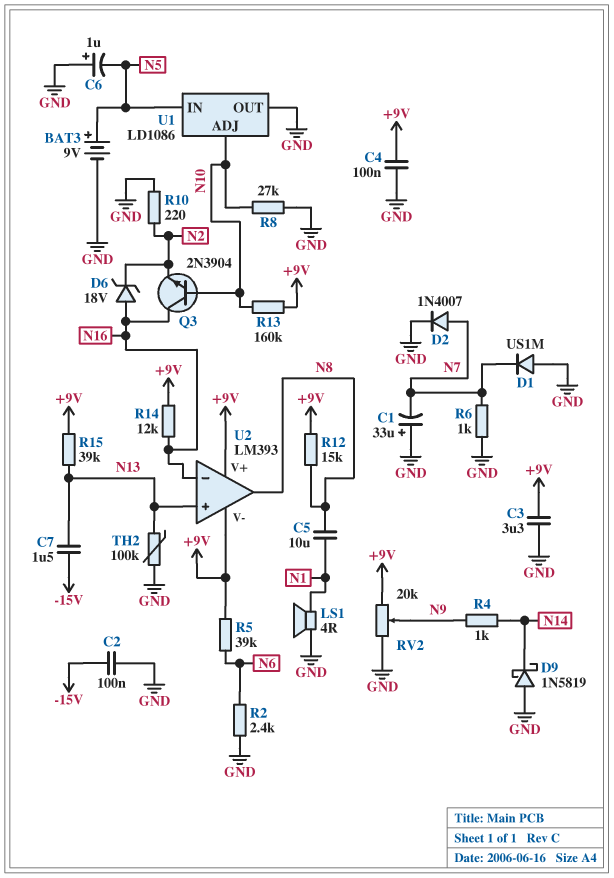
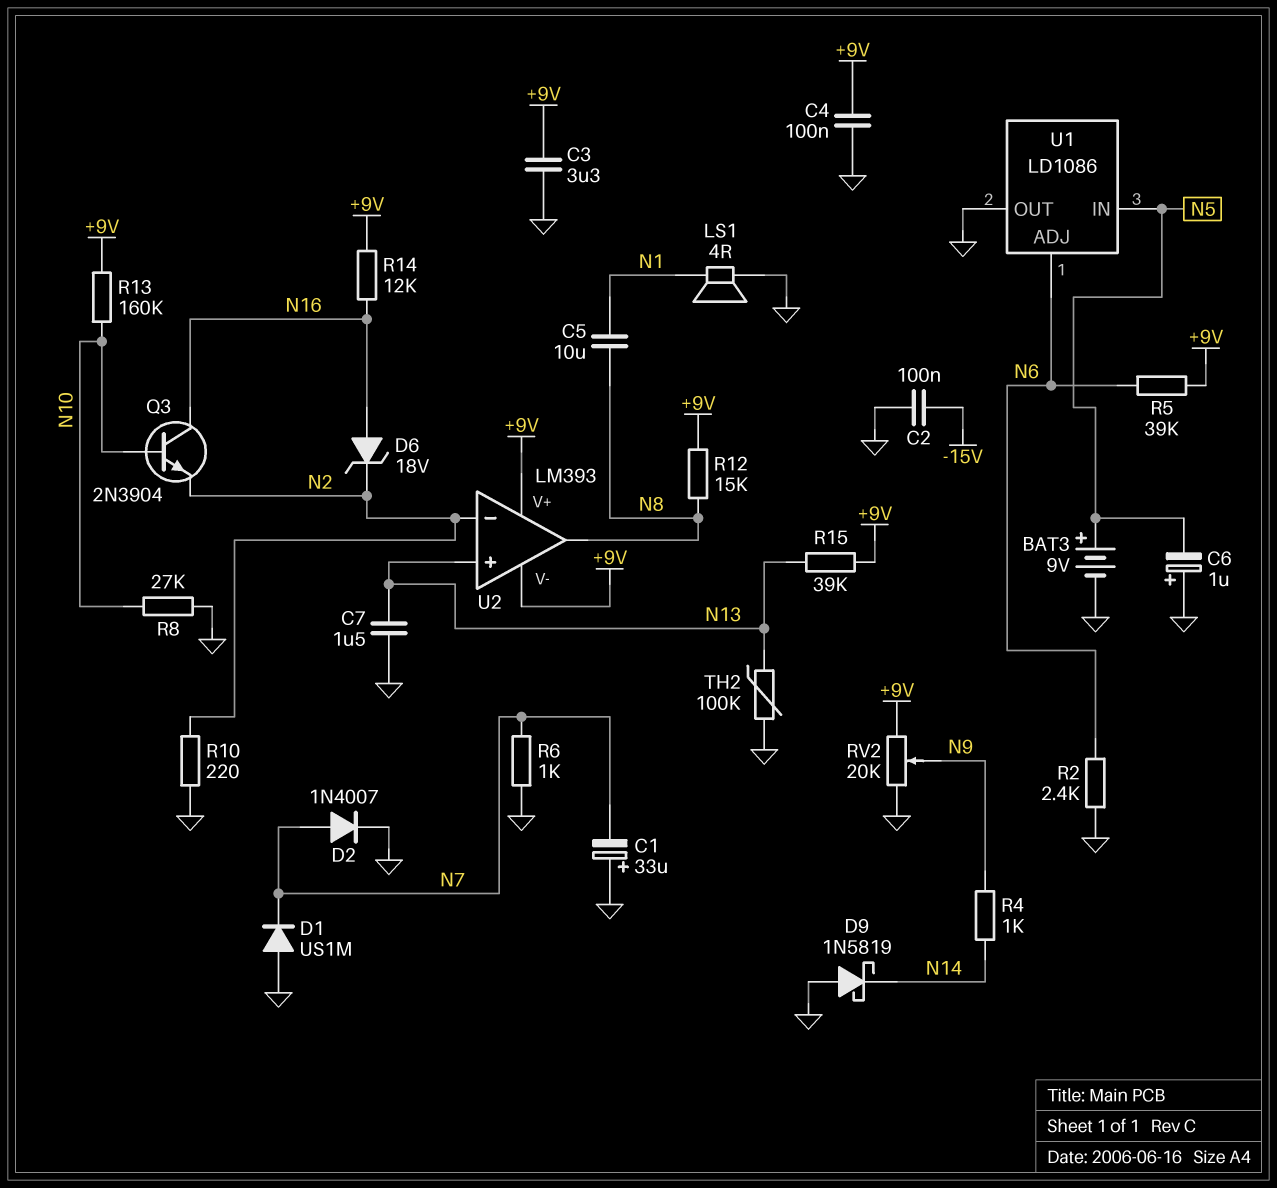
C7: 1.5uF (-15V, N13) -> 1.5uF (GND, N13)
U1 pin ADJ: N10 -> N6
U2 pin in-: N16 -> N2

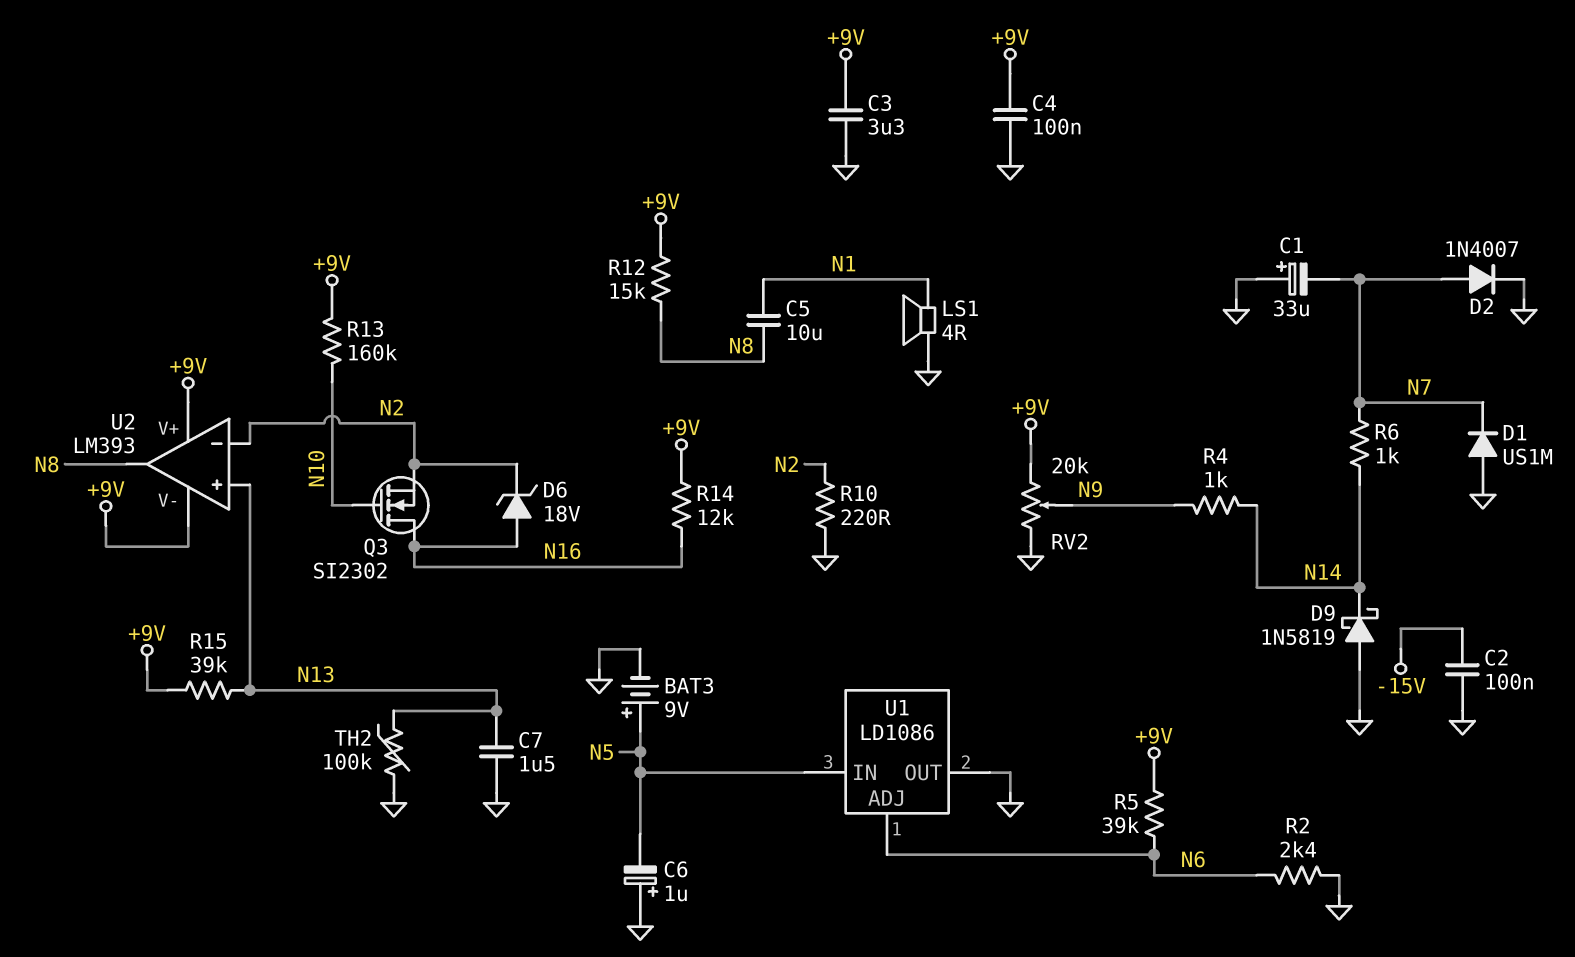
Q3: NPN 2N3904 (B N10, C N16, E N2) -> NMOS SI2302 (G N10, D N16, S N2)
R6: 1k (GND, N7) -> 1k (N7, N14)
R8: 27k (GND, N10) -> none

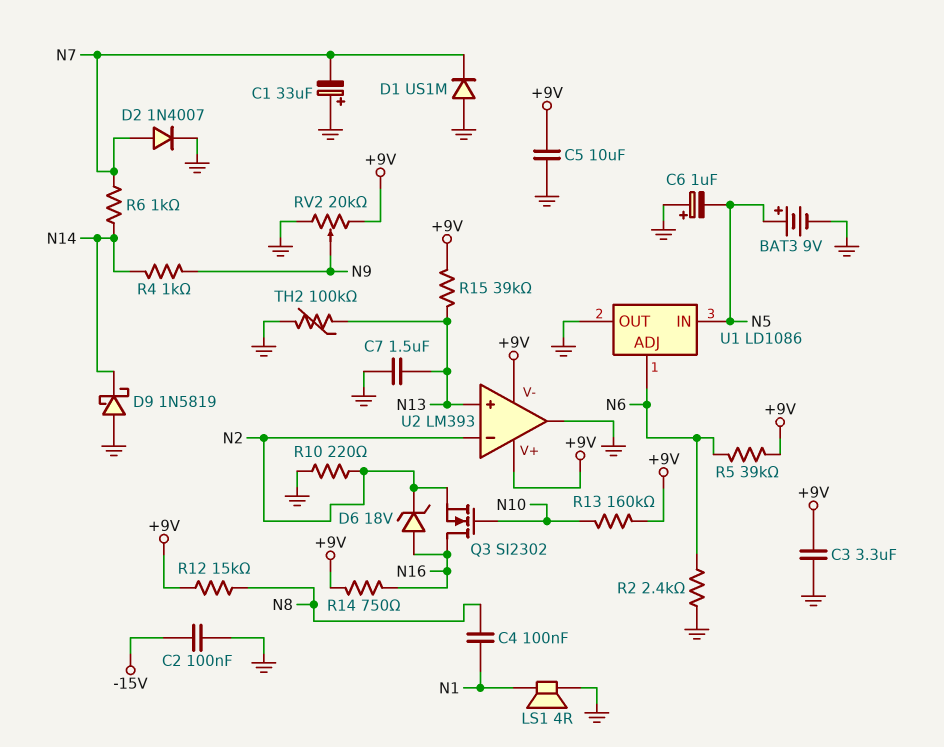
C4: 100nF (+9V, GND) -> 100nF (N1, N8)
C5: 10uF (N1, N8) -> 10uF (+9V, GND)
R14: 12k (+9V, N16) -> 750 (+9V, N16)
U2 pin out: N8 -> GND

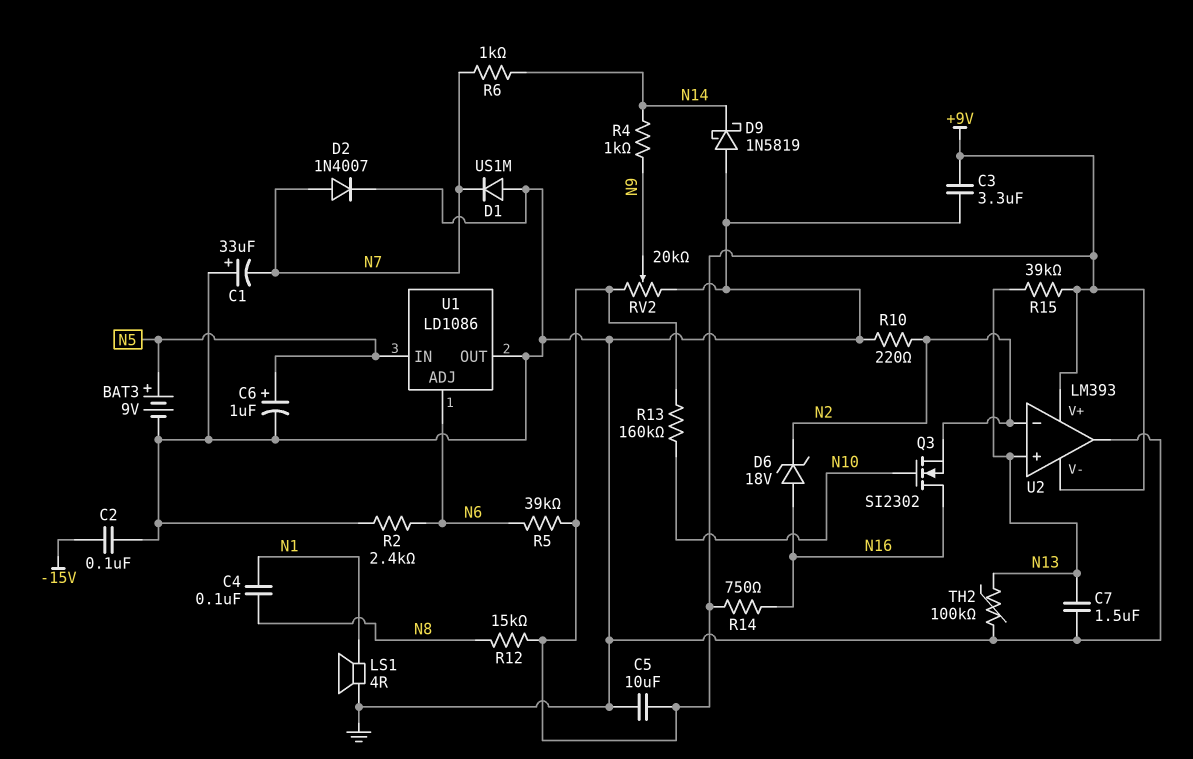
C6: 1uF (plus GND, minus N5) -> 1uF (plus N5, minus GND)

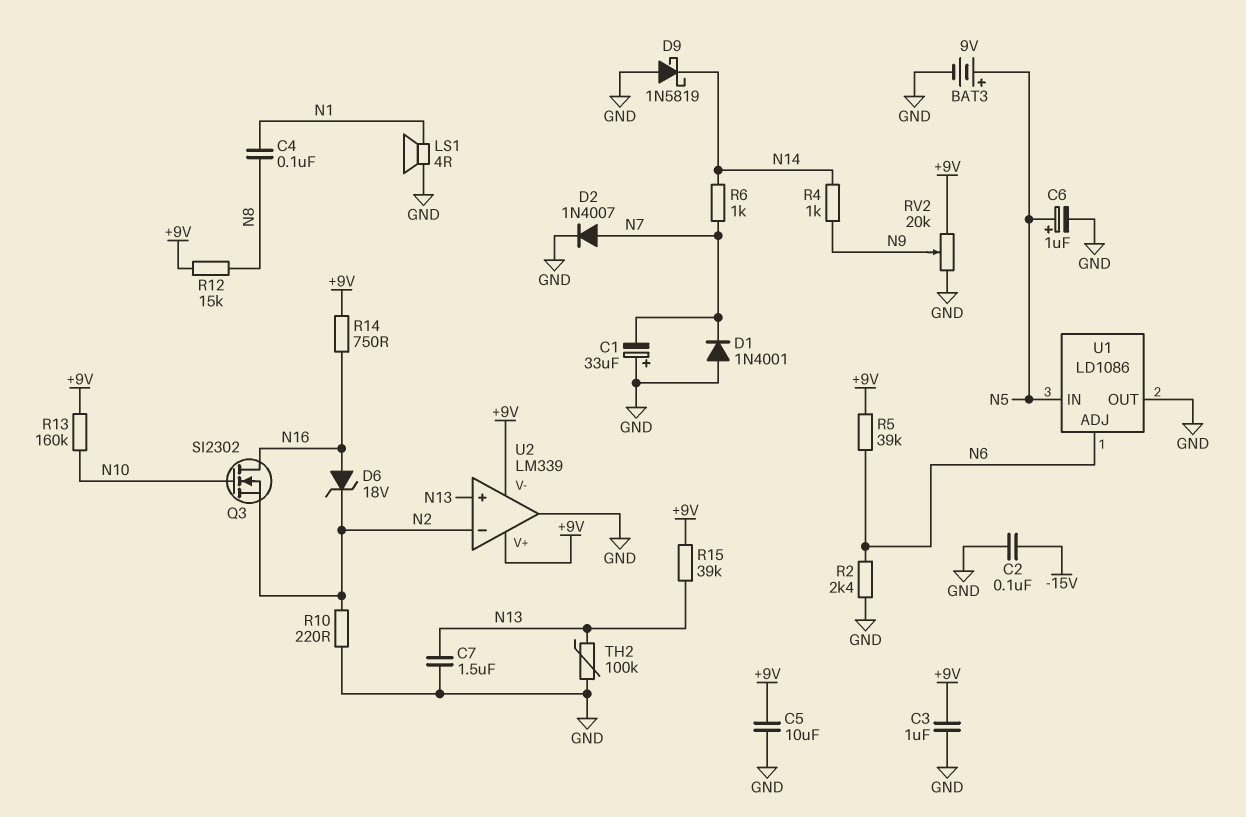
C3: 3.3uF (+9V, GND) -> 1uF (+9V, GND)
D1: diode US1M (A GND, K N7) -> diode 1N4001 (A GND, K N7)
U2: LM393 -> LM339

